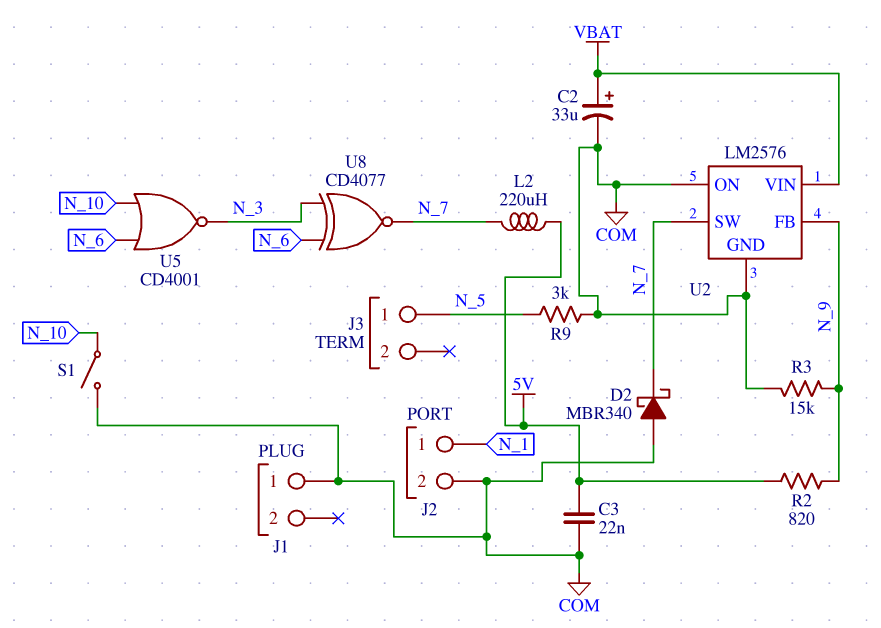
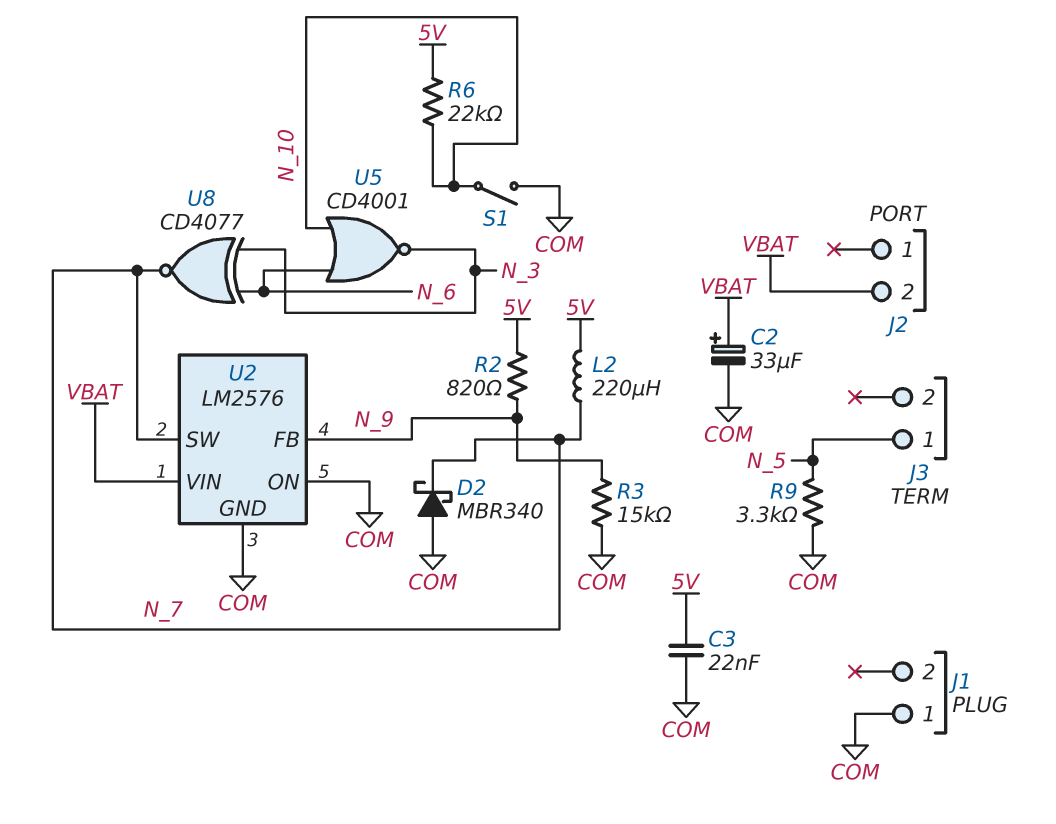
J2 pin 1: N_1 -> none
J2 pin 2: COM -> VBAT
R6: none -> 22k (5V, N_10)
R9: 3k (COM, N_5) -> 3.3k (COM, N_5)

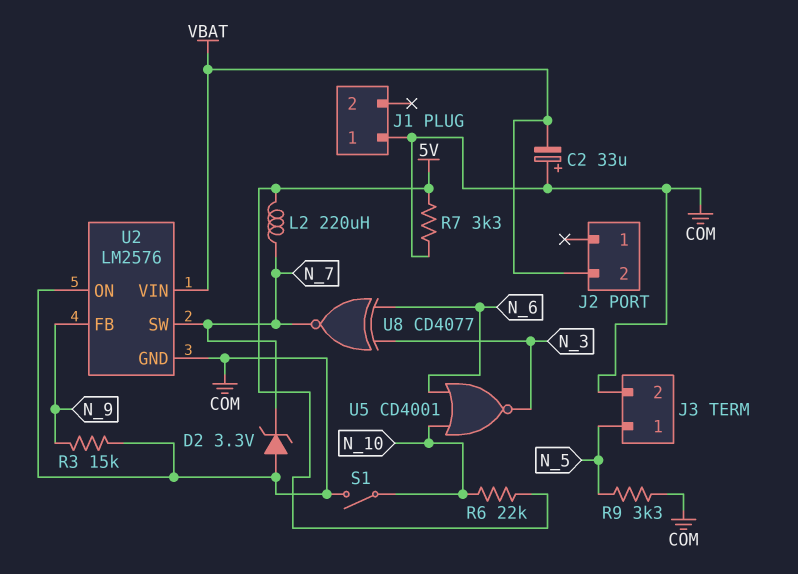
C2: 33uF (plus VBAT, minus COM) -> 33uF (plus COM, minus VBAT)
C3: 22nF (5V, COM) -> none
D2: schottky MBR340 (A COM, K N_7) -> zener 3.3V (A COM, K N_7)
J3 pin 2: none -> COM
R2: 820 (5V, N_9) -> none
R7: none -> 3.3k (5V, COM)

